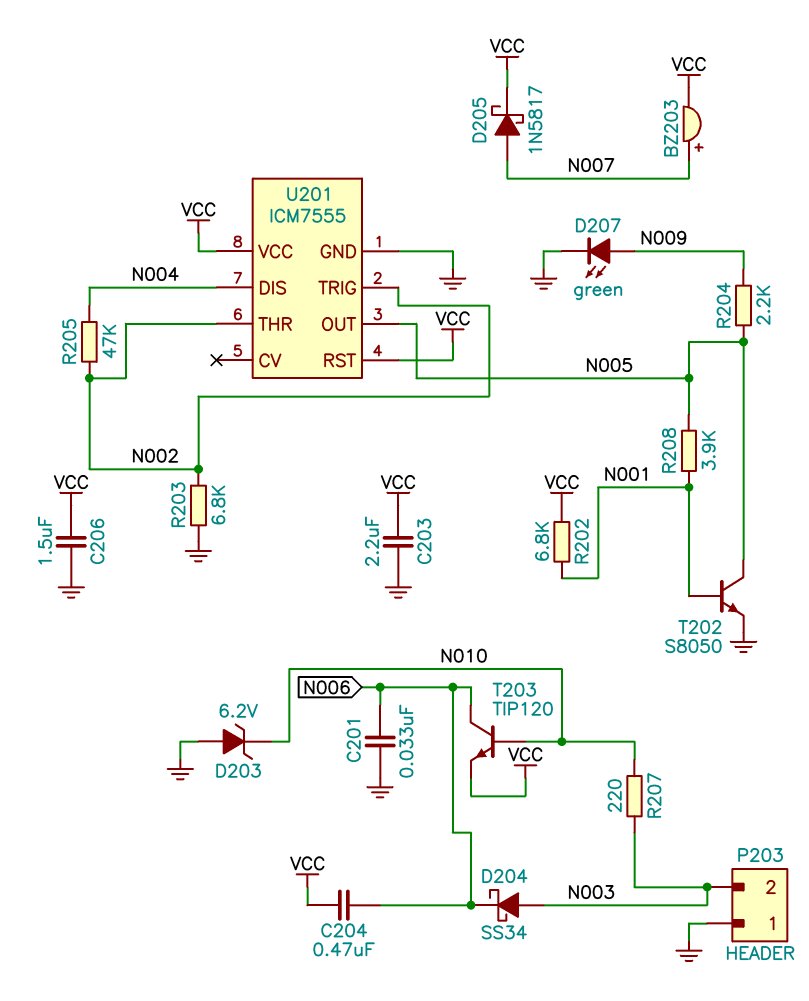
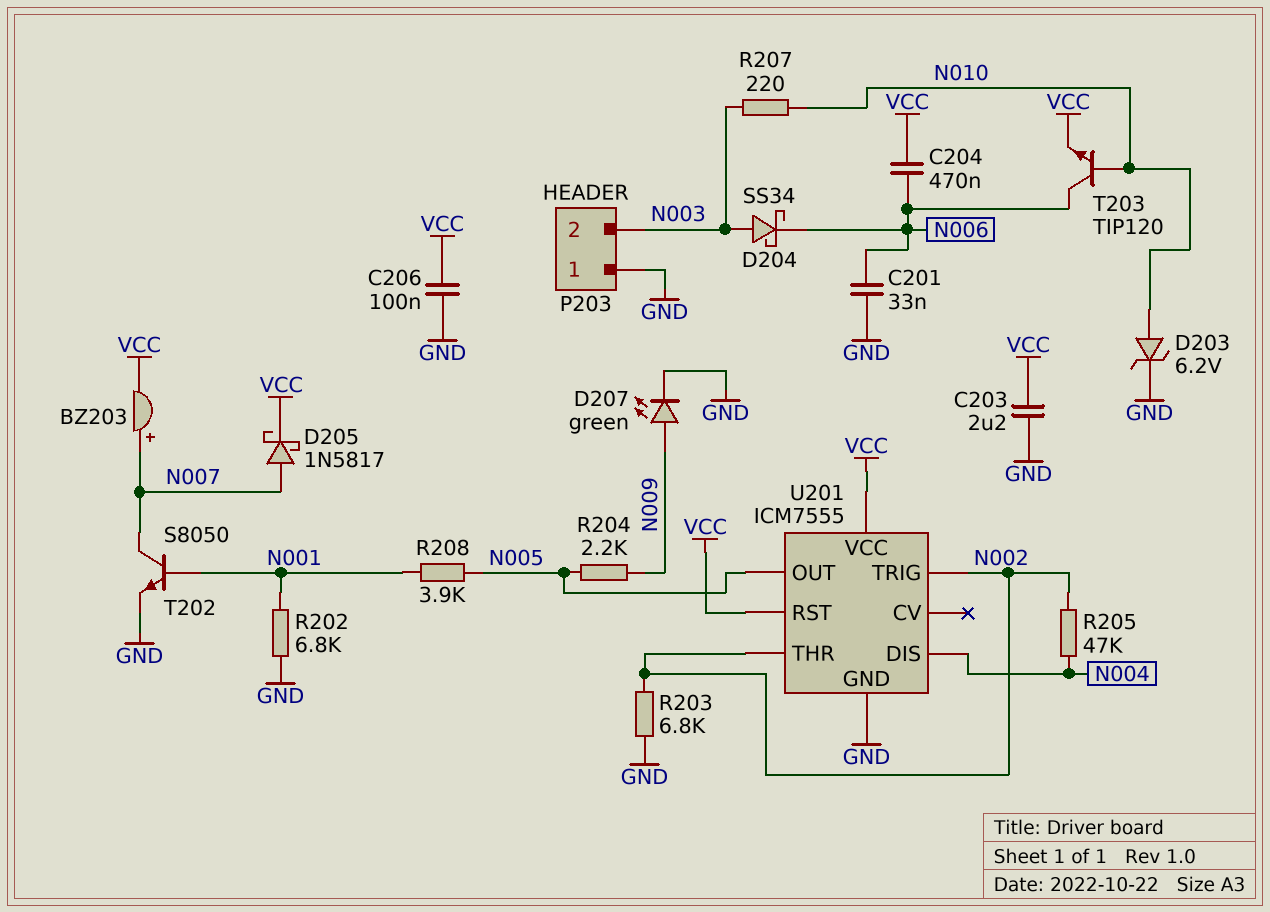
C206: 1.5uF (GND, VCC) -> 100nF (GND, VCC)
D203: zener 6.2V (A GND, K N010) -> zener 6.2V (A N010, K GND)
R202: 6.8k (N001, VCC) -> 6.8k (GND, N001)
T202: NPN S8050 (B N001, C N005, E GND) -> NPN S8050 (B N001, C N007, E GND)

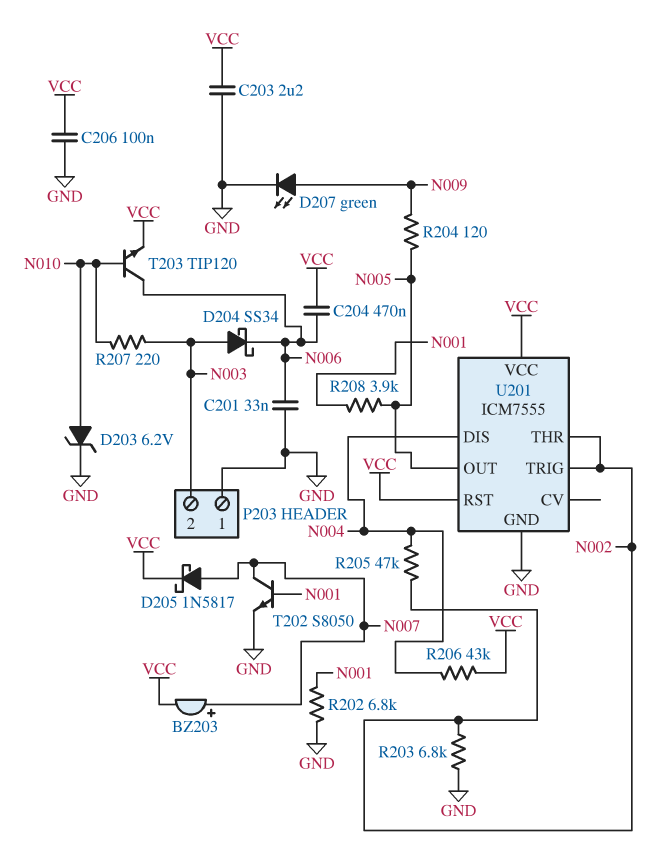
R204: 2.2k (N005, N009) -> 120 (N005, N009)
R206: none -> 43k (N004, VCC)

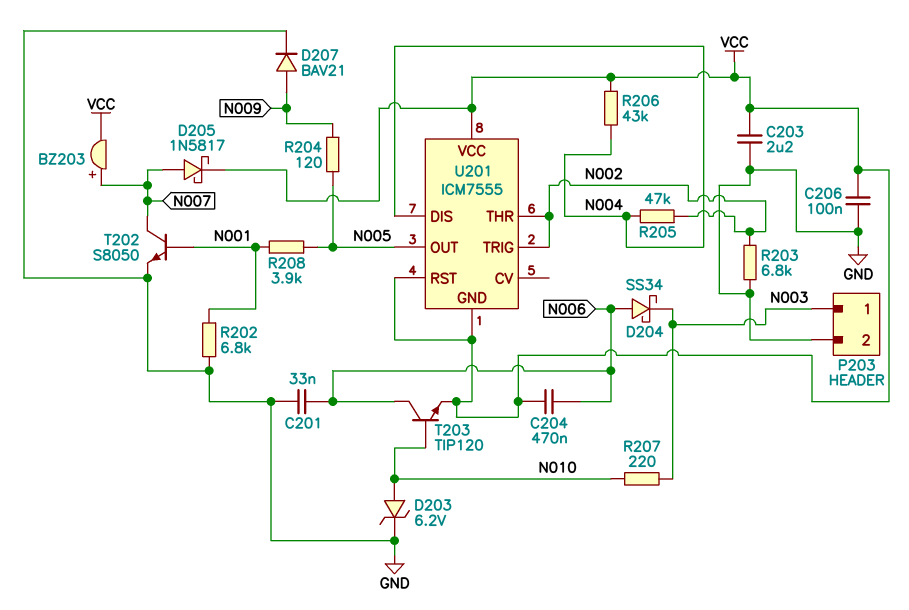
D204: schottky SS34 (A N003, K N006) -> schottky SS34 (A N006, K N003)
D207: LED green (A N009, K GND) -> diode BAV21 (A N009, K GND)
P203 pin 1: GND -> N003
P203 pin 2: N003 -> GND
U201 pin GND: GND -> VCC

